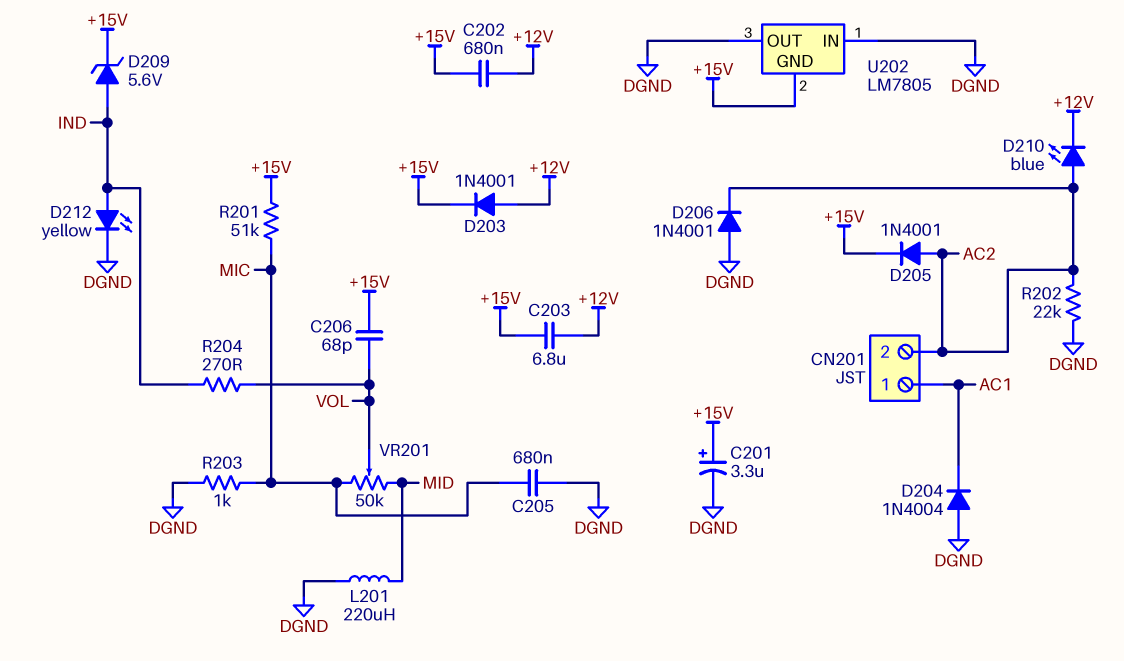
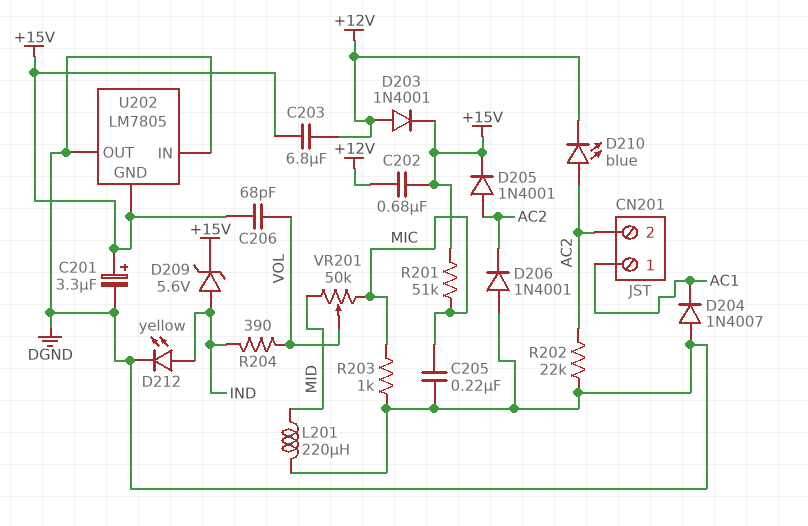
C205: 680nF (DGND, MIC) -> 220nF (DGND, MIC)
D204: diode 1N4004 (A DGND, K AC1) -> diode 1N4007 (A DGND, K AC1)
R204: 270 (IND, VOL) -> 390 (IND, VOL)

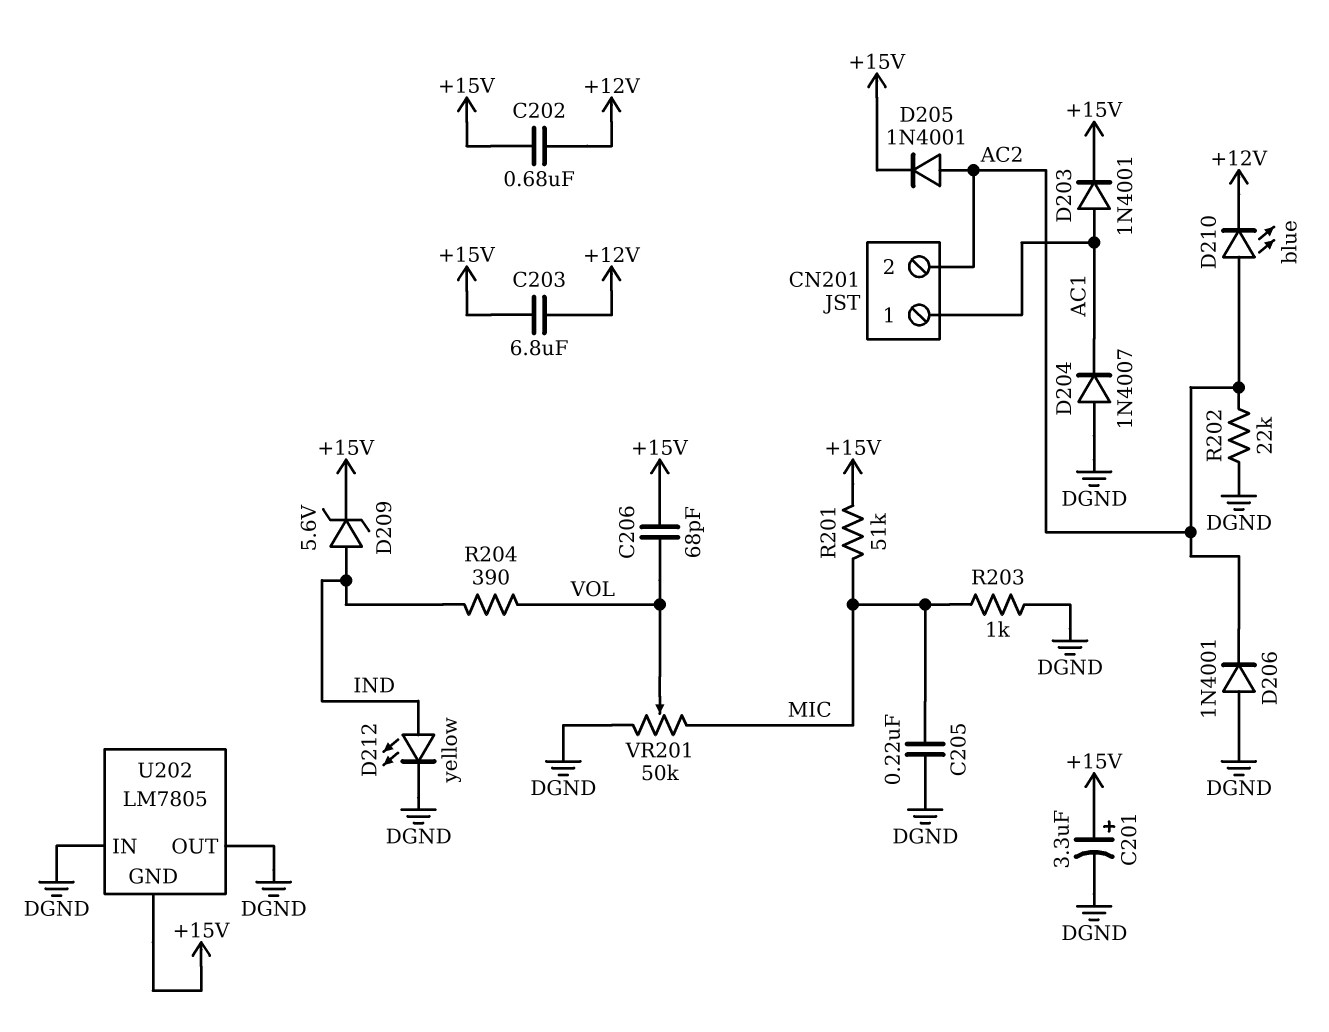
D203: diode 1N4001 (A +12V, K +15V) -> diode 1N4001 (A AC1, K +15V)
L201: 220uH (DGND, MID) -> none
VR201: 50k (MIC, MID, wiper VOL) -> 50k (DGND, MIC, wiper VOL)

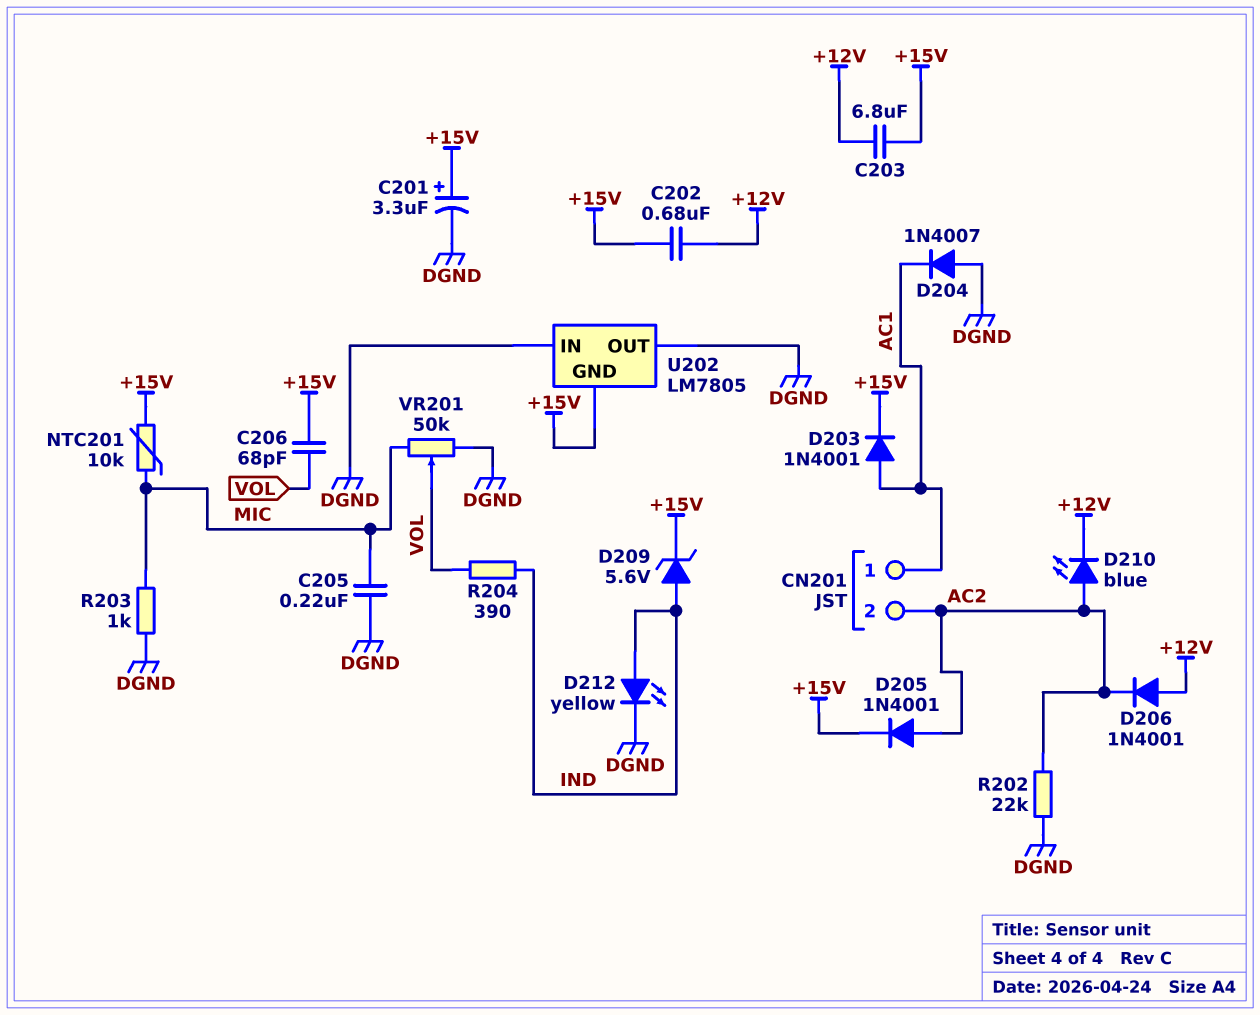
D206: diode 1N4001 (A DGND, K AC2) -> diode 1N4001 (A +12V, K AC2)
NTC201: none -> 10k (+15V, MIC)
R201: 51k (+15V, MIC) -> none

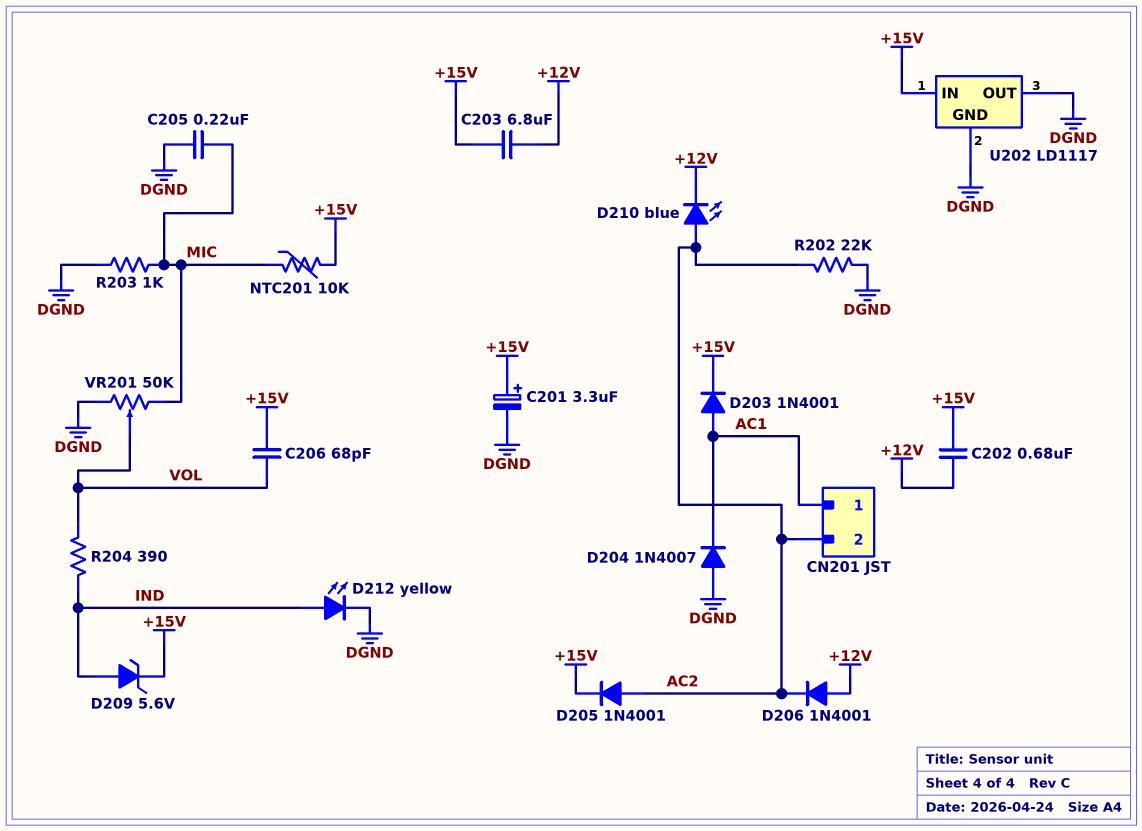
U202: LM7805 -> LD1117
U202 pin GND: +15V -> DGND
U202 pin IN: DGND -> +15V

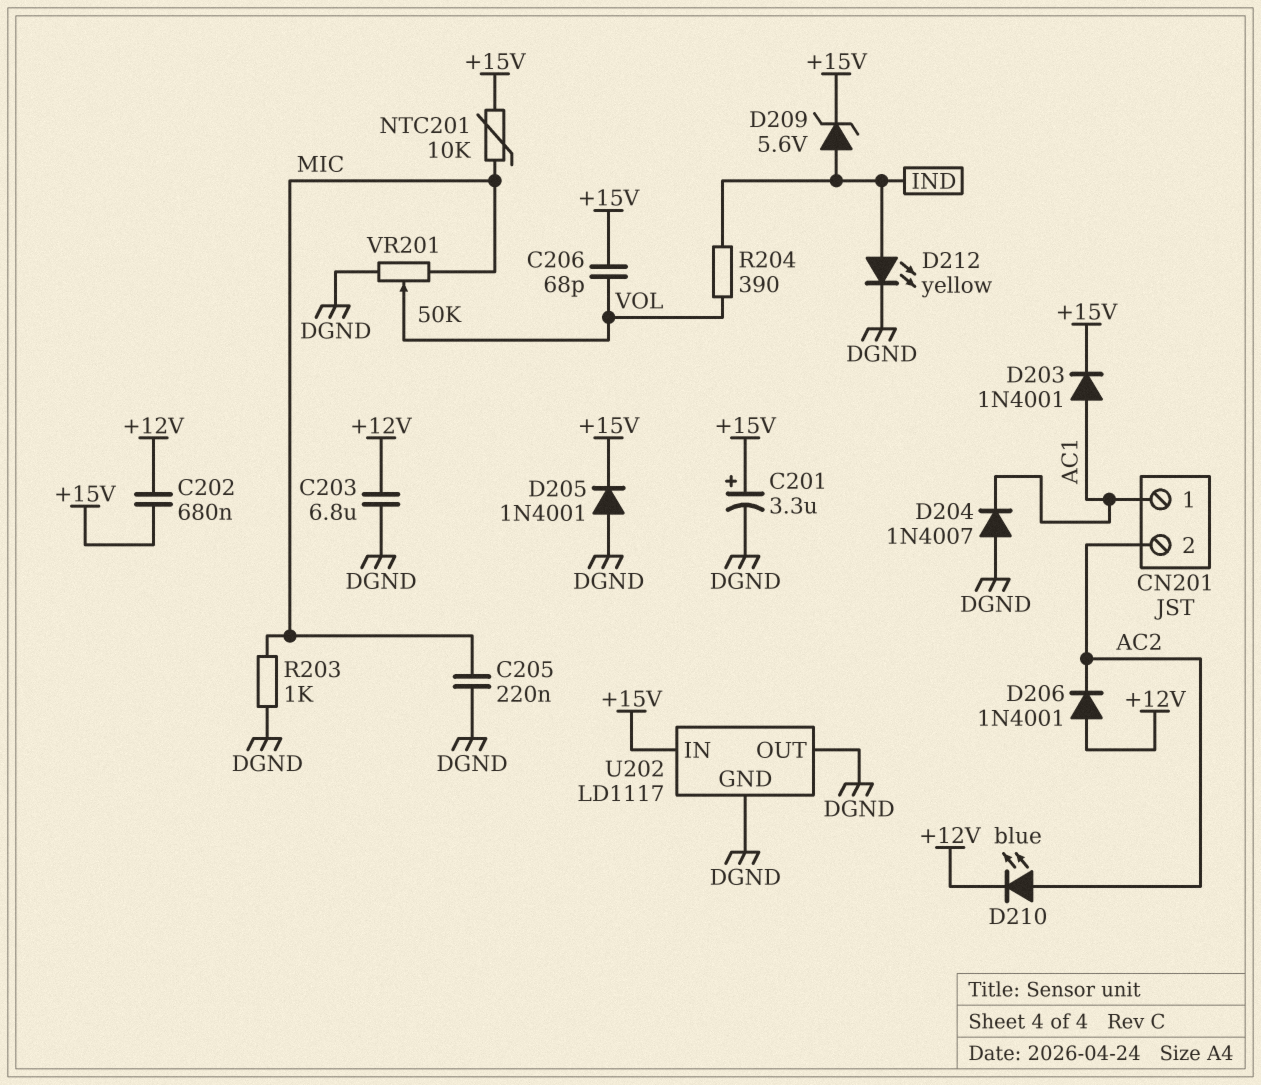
C203: 6.8uF (+12V, +15V) -> 6.8uF (+12V, DGND)
D205: diode 1N4001 (A AC2, K +15V) -> diode 1N4001 (A DGND, K +15V)
R202: 22k (AC2, DGND) -> none

